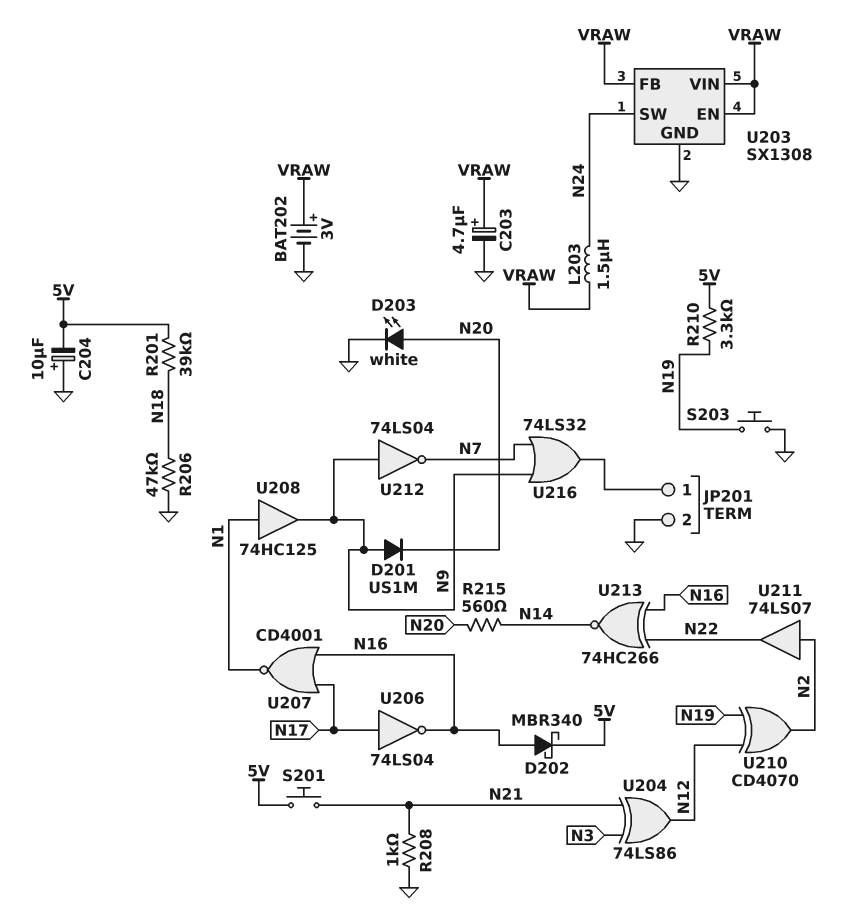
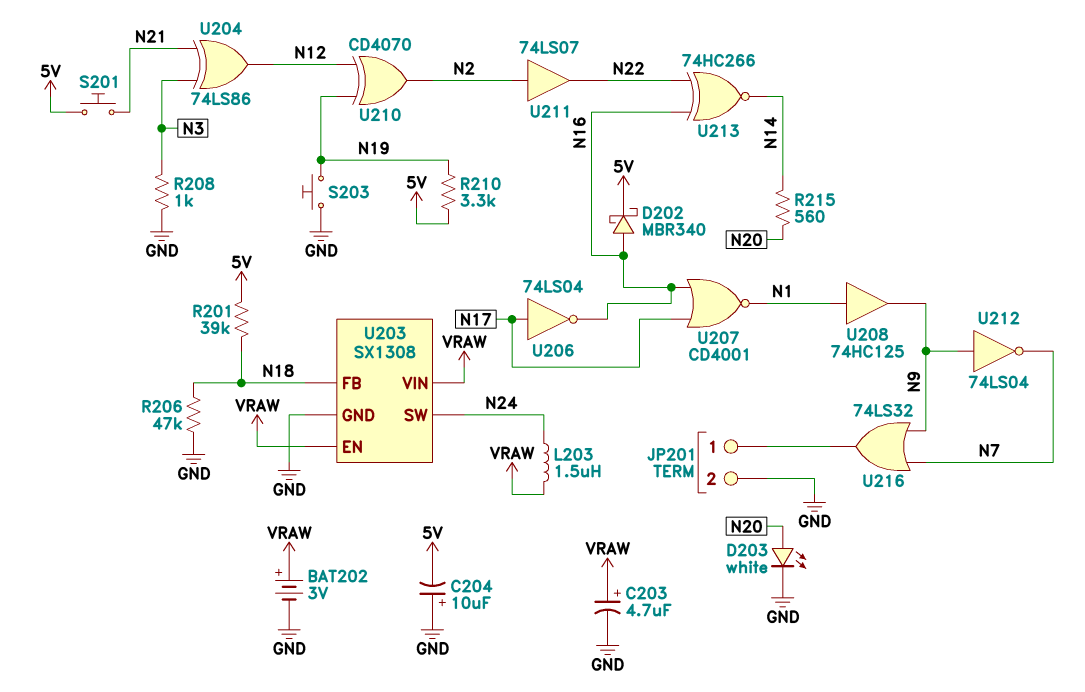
D201: diode US1M (A N9, K N20) -> none
R208: 1k (GND, N21) -> 1k (GND, N3)
U203 pin FB: VRAW -> N18

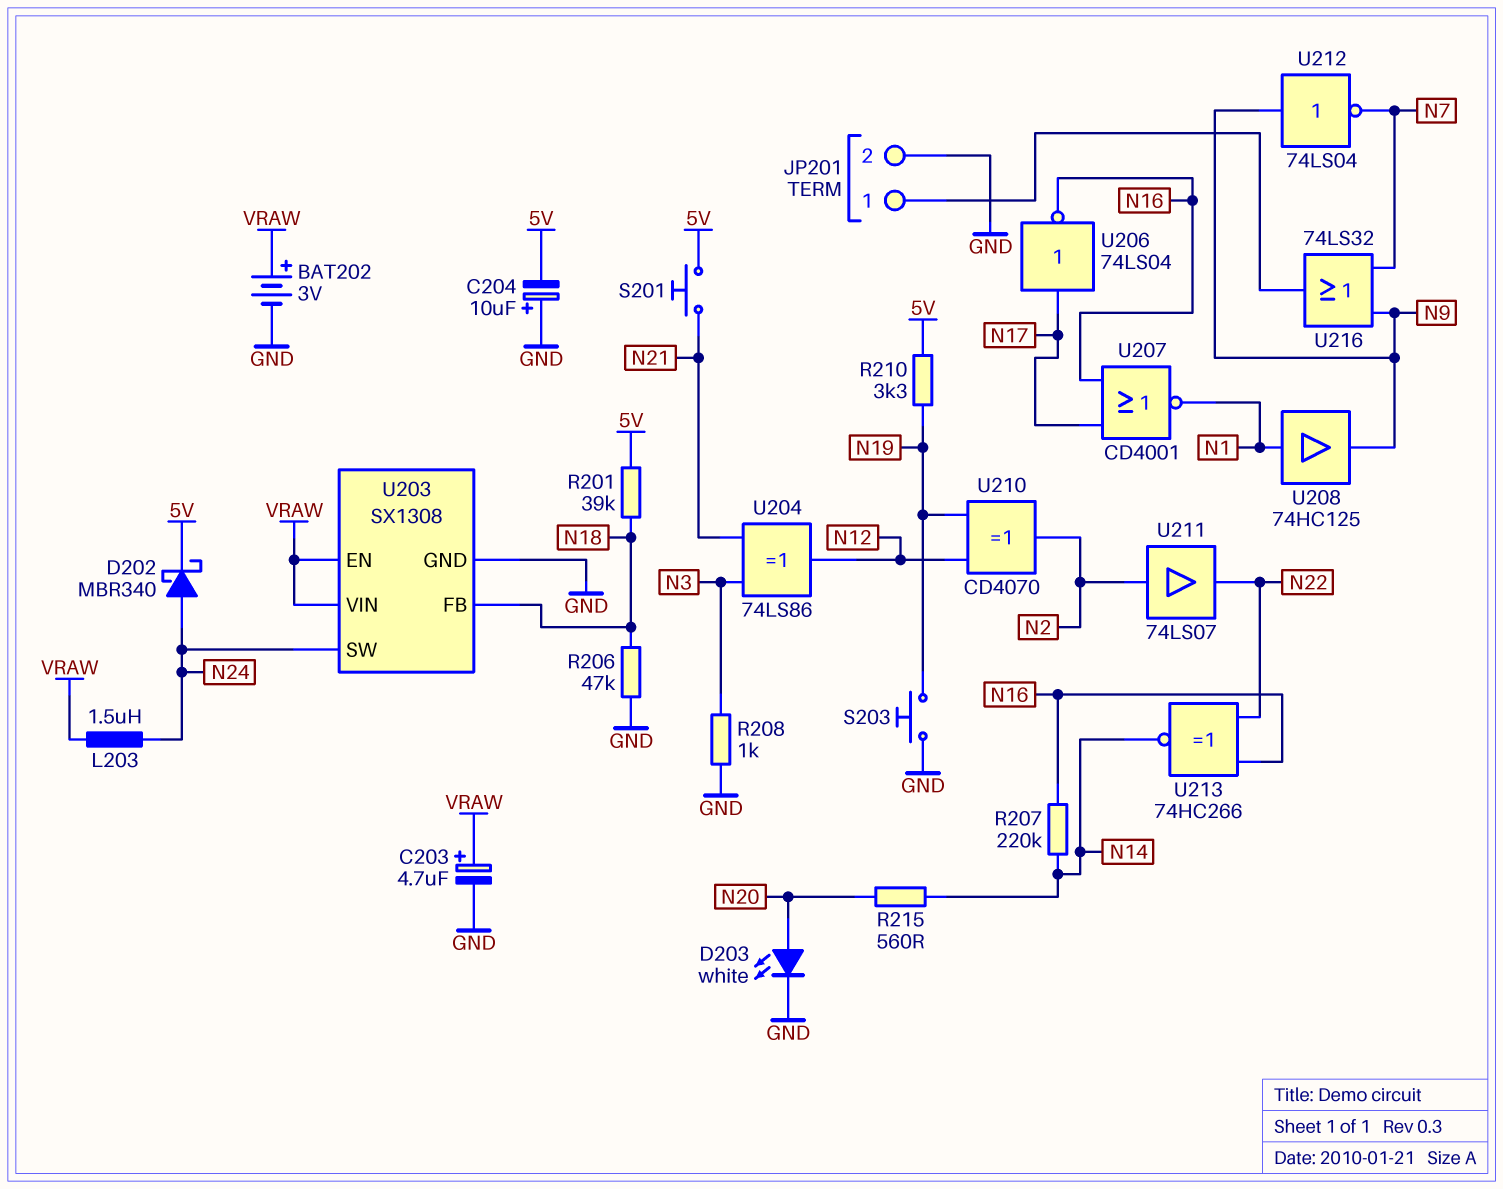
D202: schottky MBR340 (A N16, K 5V) -> schottky MBR340 (A N24, K 5V)
R207: none -> 220k (N14, N16)

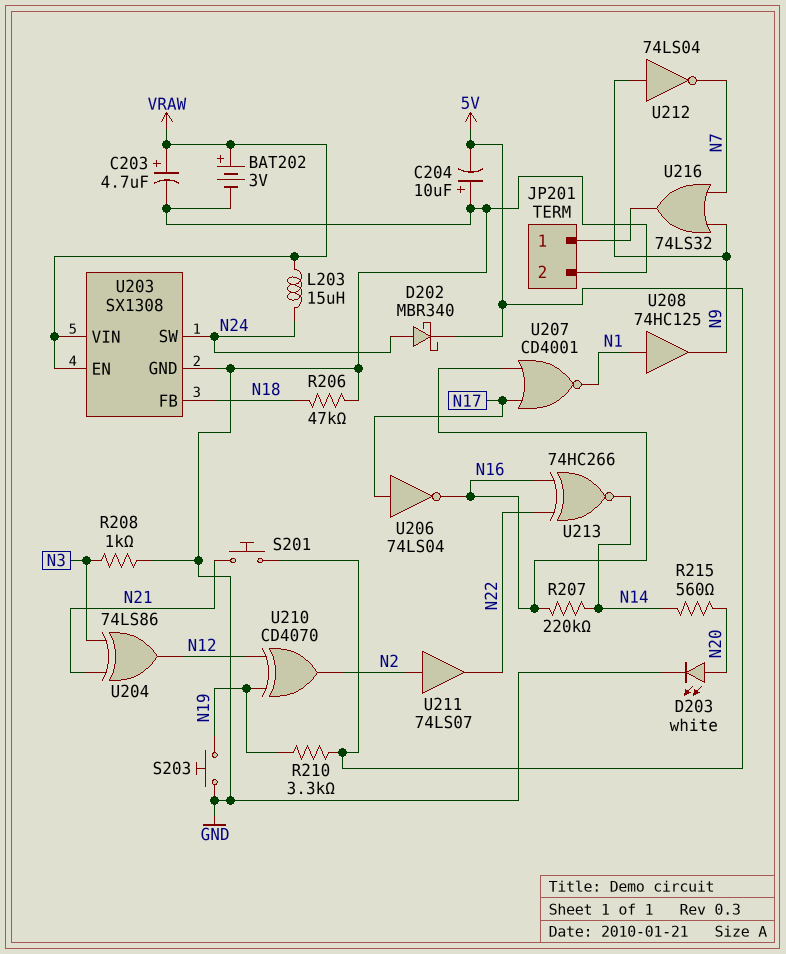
L203: 1.5uH (N24, VRAW) -> 15uH (N24, VRAW)
R201: 39k (5V, N18) -> none

